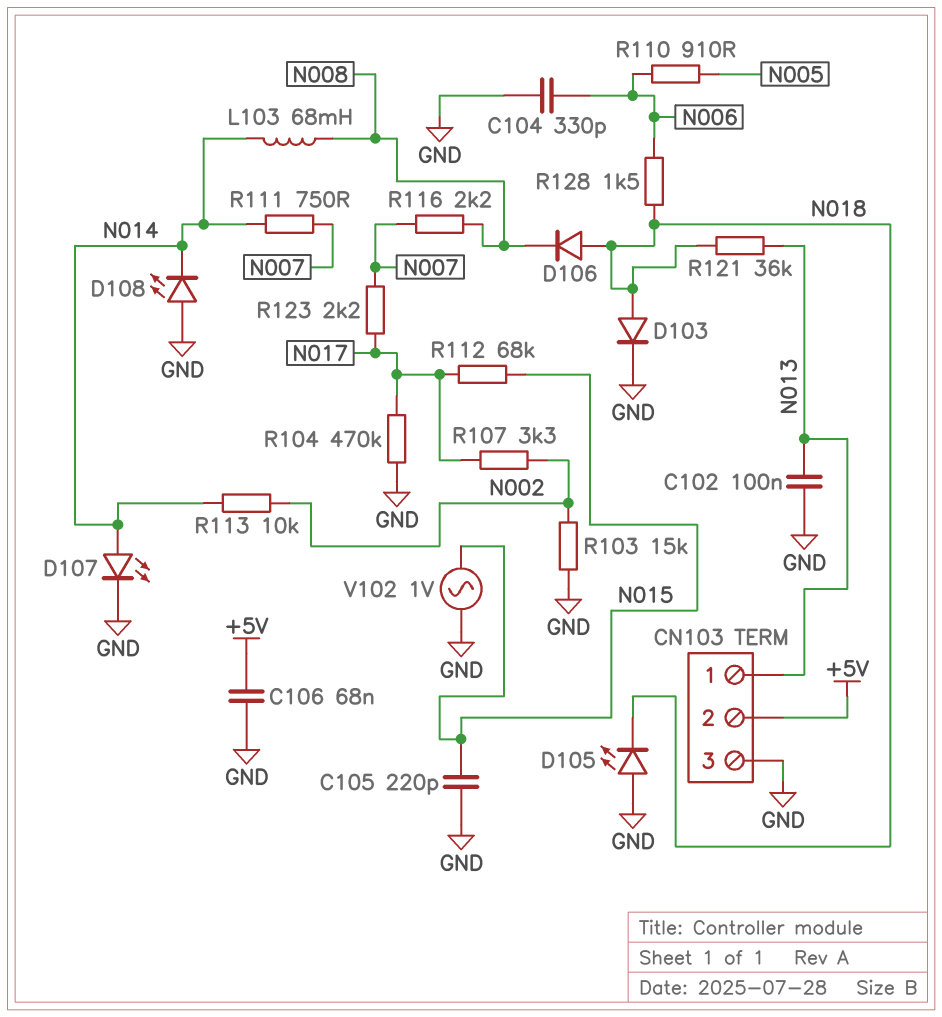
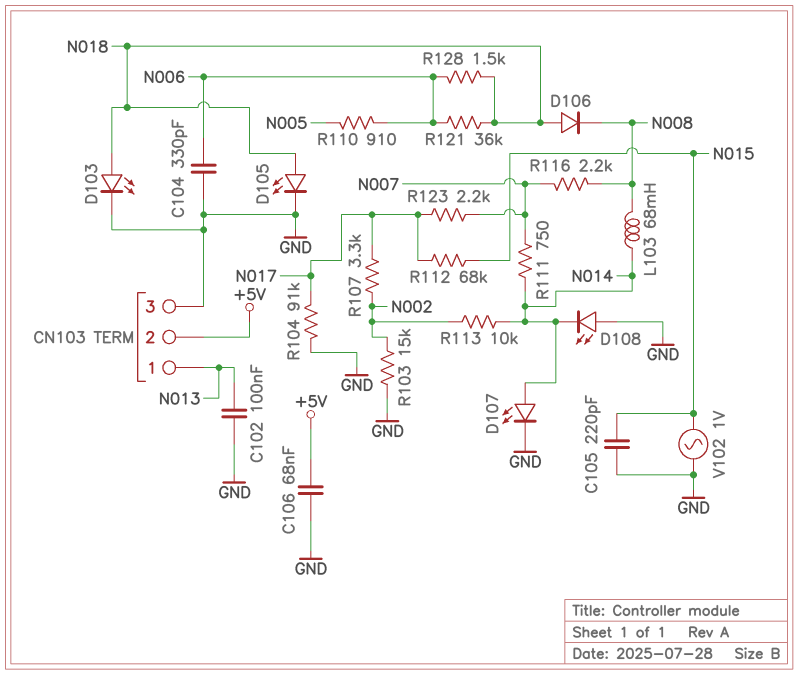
D103: diode (A N018, K GND) -> LED (A N018, K GND)
D105: LED (A GND, K N018) -> LED (A N018, K GND)
R104: 470k (GND, N017) -> 91k (GND, N017)
R121: 36k (N013, N018) -> 36k (N006, N018)

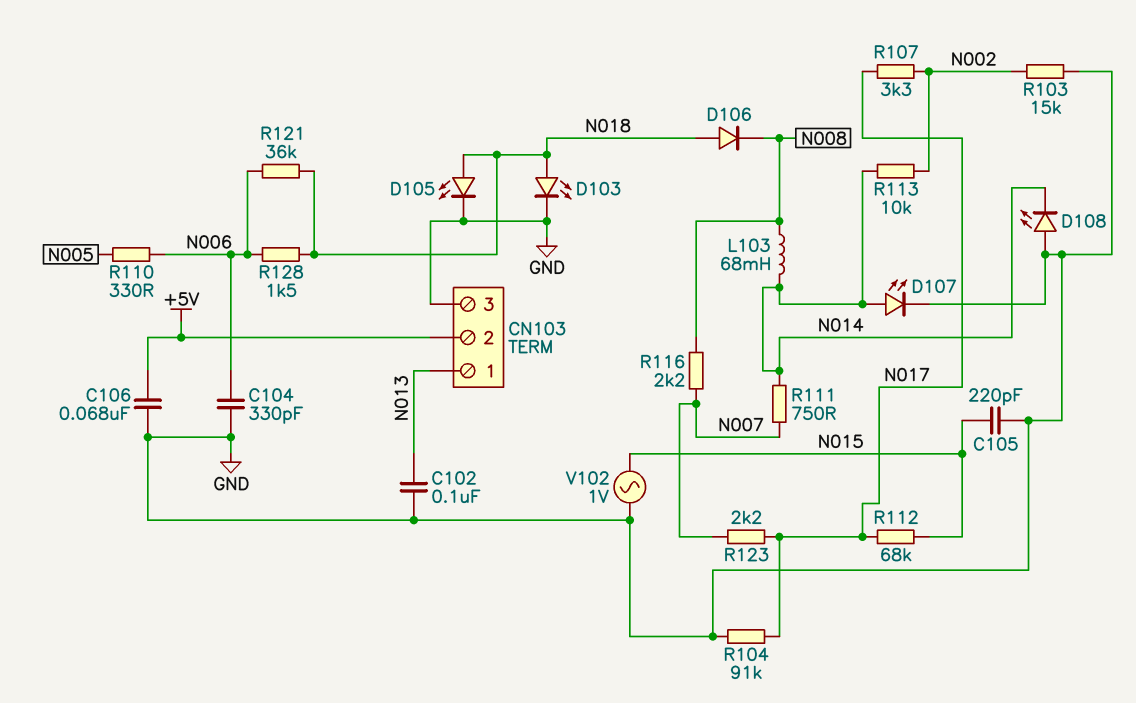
R110: 910 (N005, N006) -> 330 (N005, N006)

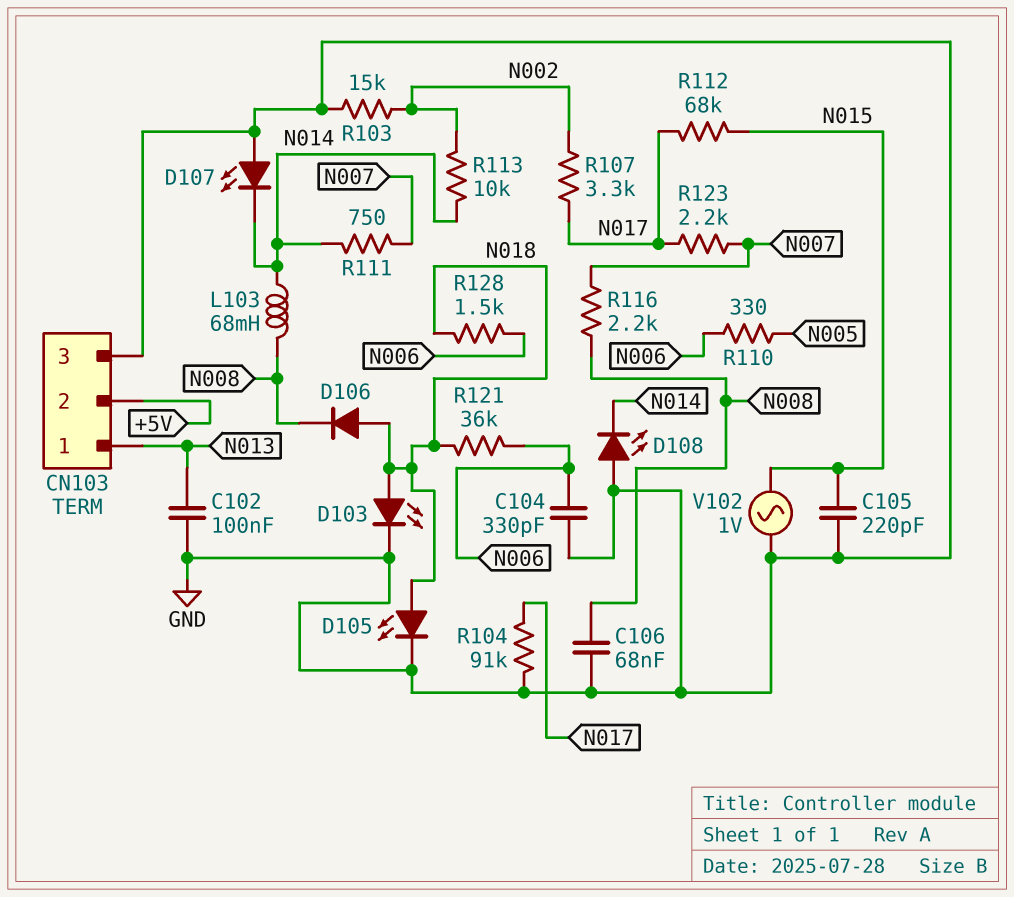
C106: 68nF (+5V, GND) -> 68nF (GND, N008)
D107: LED (A N014, K GND) -> LED (A GND, K N014)

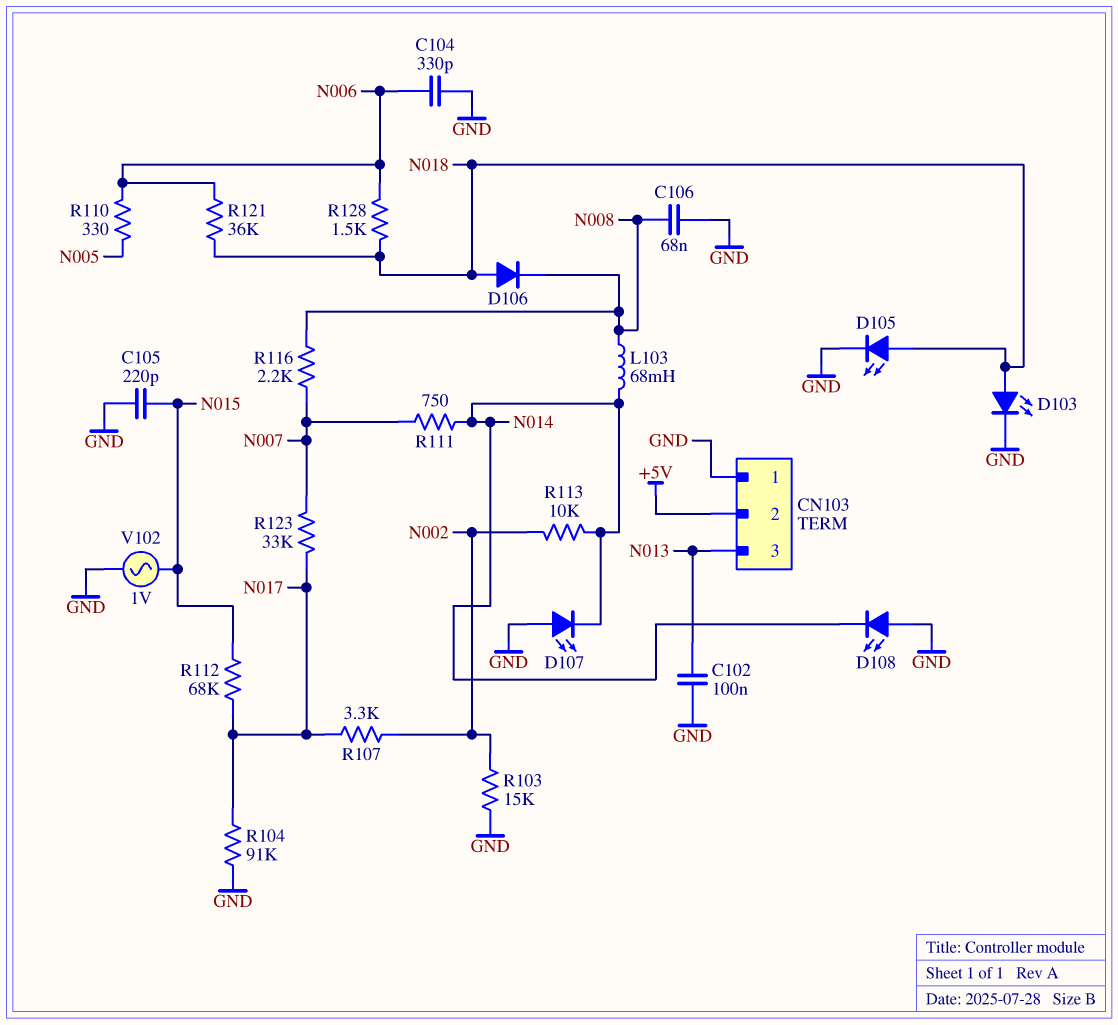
CN103 pin 1: N013 -> GND
CN103 pin 3: GND -> N013
R123: 2.2k (N007, N017) -> 33k (N007, N017)

